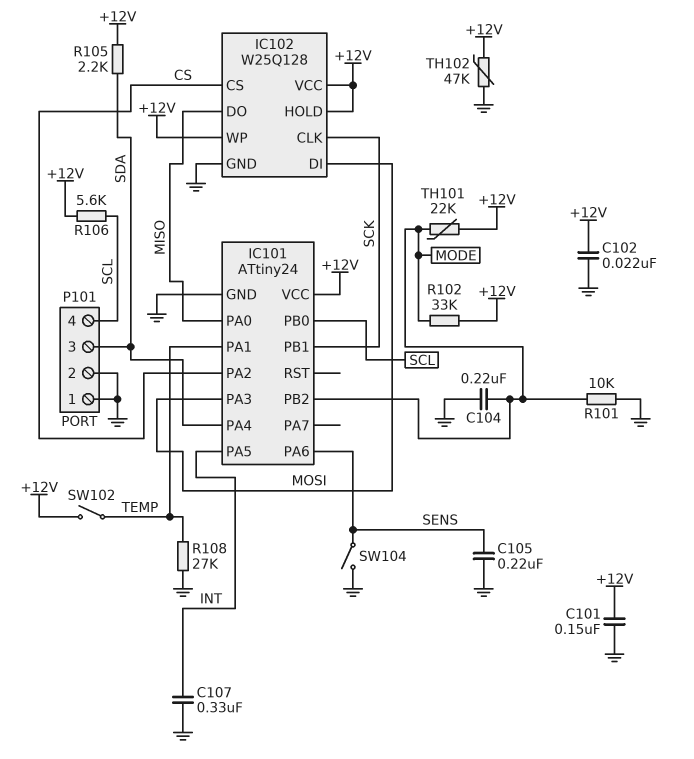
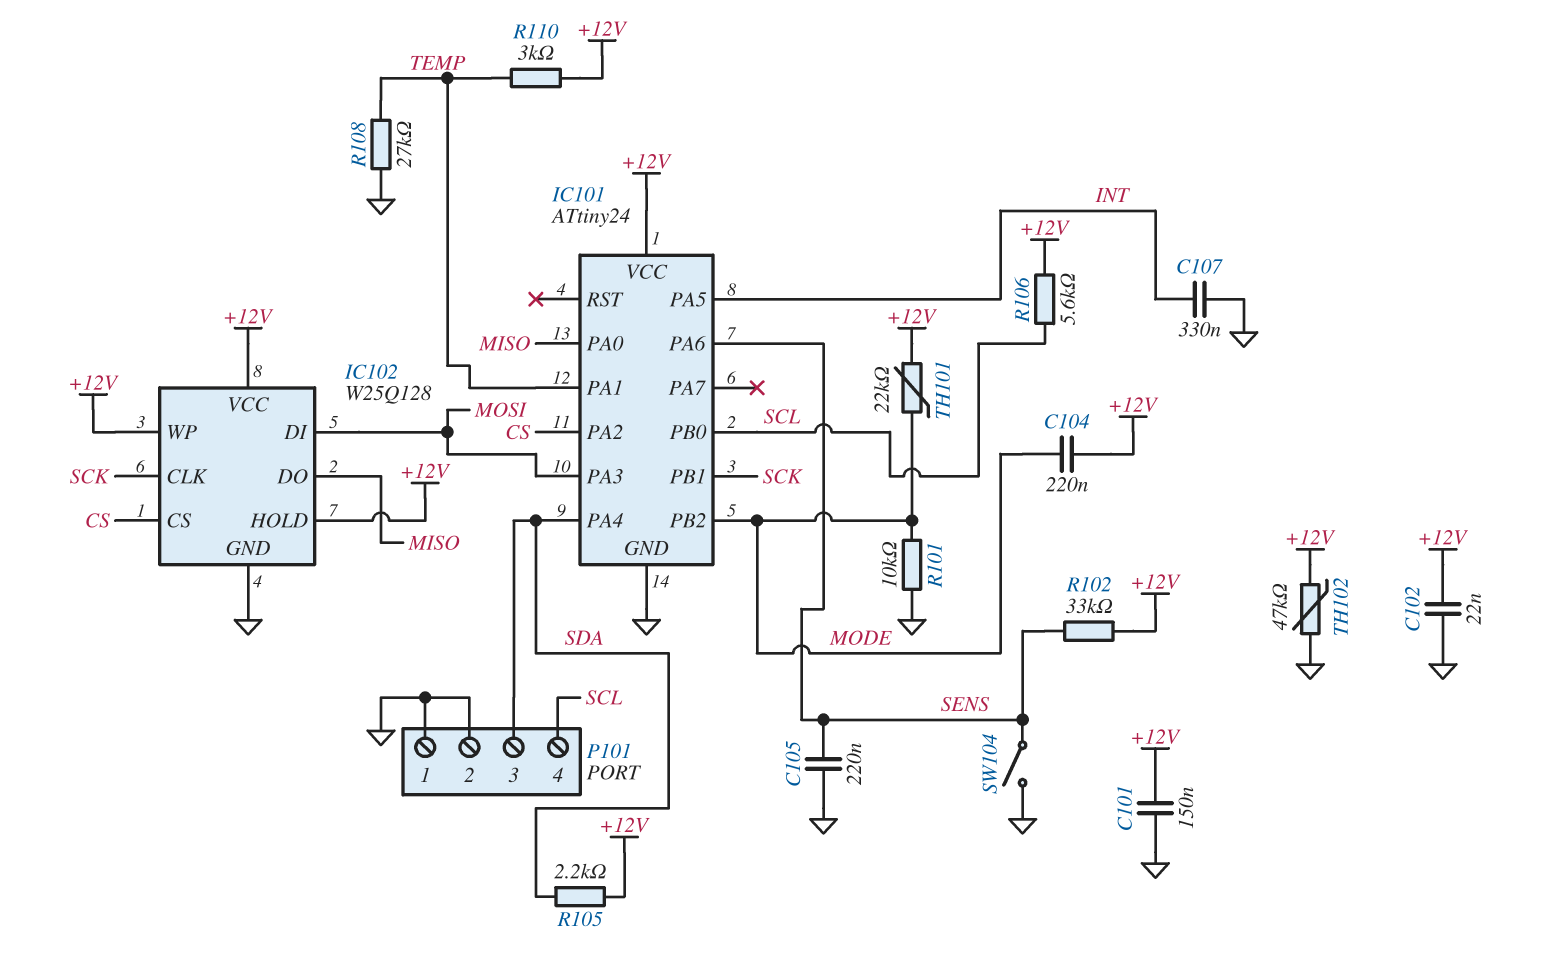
C104: 220nF (GND, MODE) -> 220nF (+12V, MODE)
R102: 33k (+12V, MODE) -> 33k (+12V, SENS)
R110: none -> 3k (+12V, TEMP)
SW102: switch (+12V, TEMP) -> none

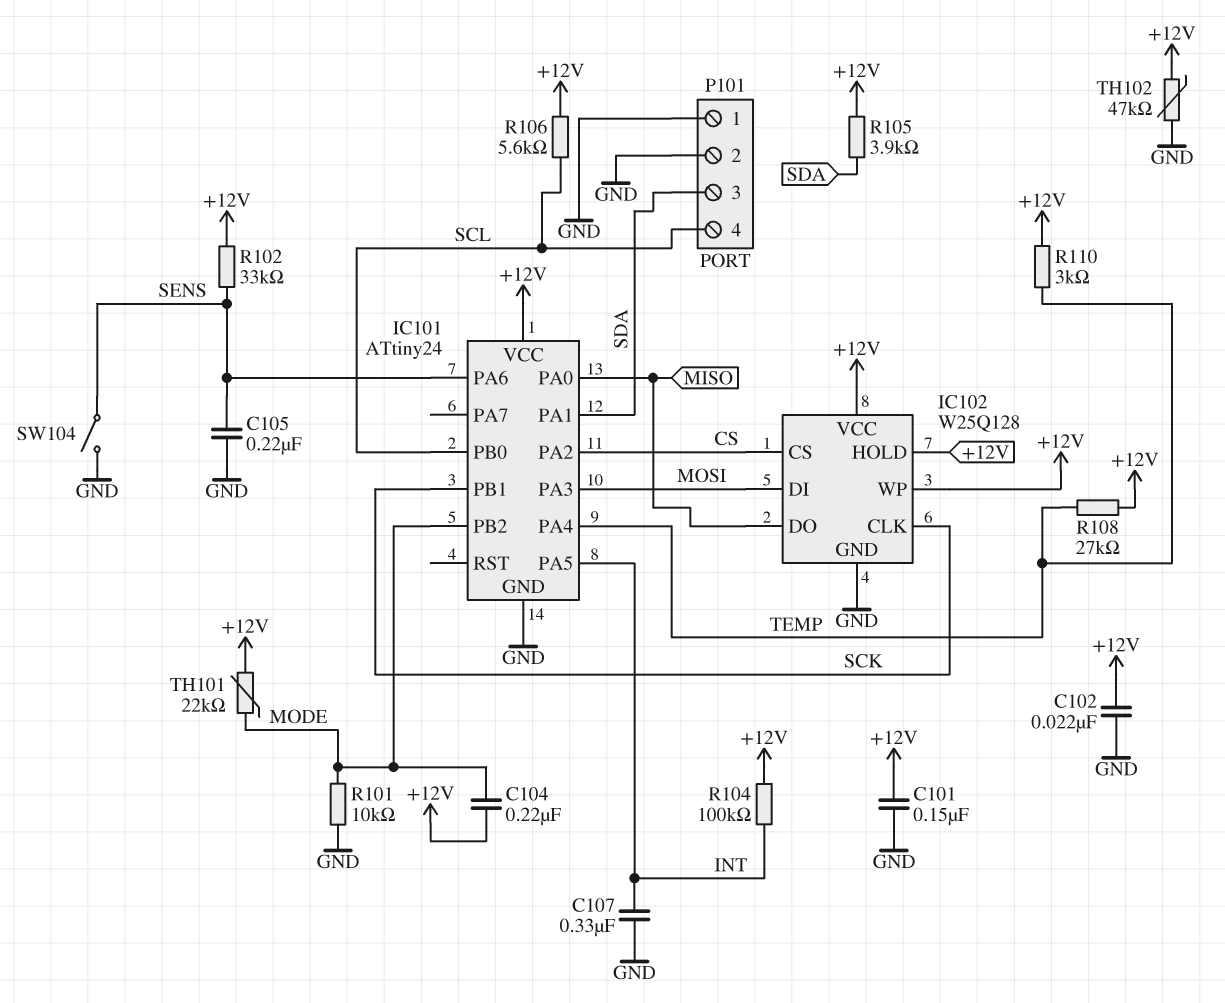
IC101 pin PA1: TEMP -> SDA
IC101 pin PA4: SDA -> TEMP
R104: none -> 100k (+12V, INT)
R105: 2.2k (+12V, SDA) -> 3.9k (+12V, SDA)
R108: 27k (GND, TEMP) -> 27k (+12V, TEMP)

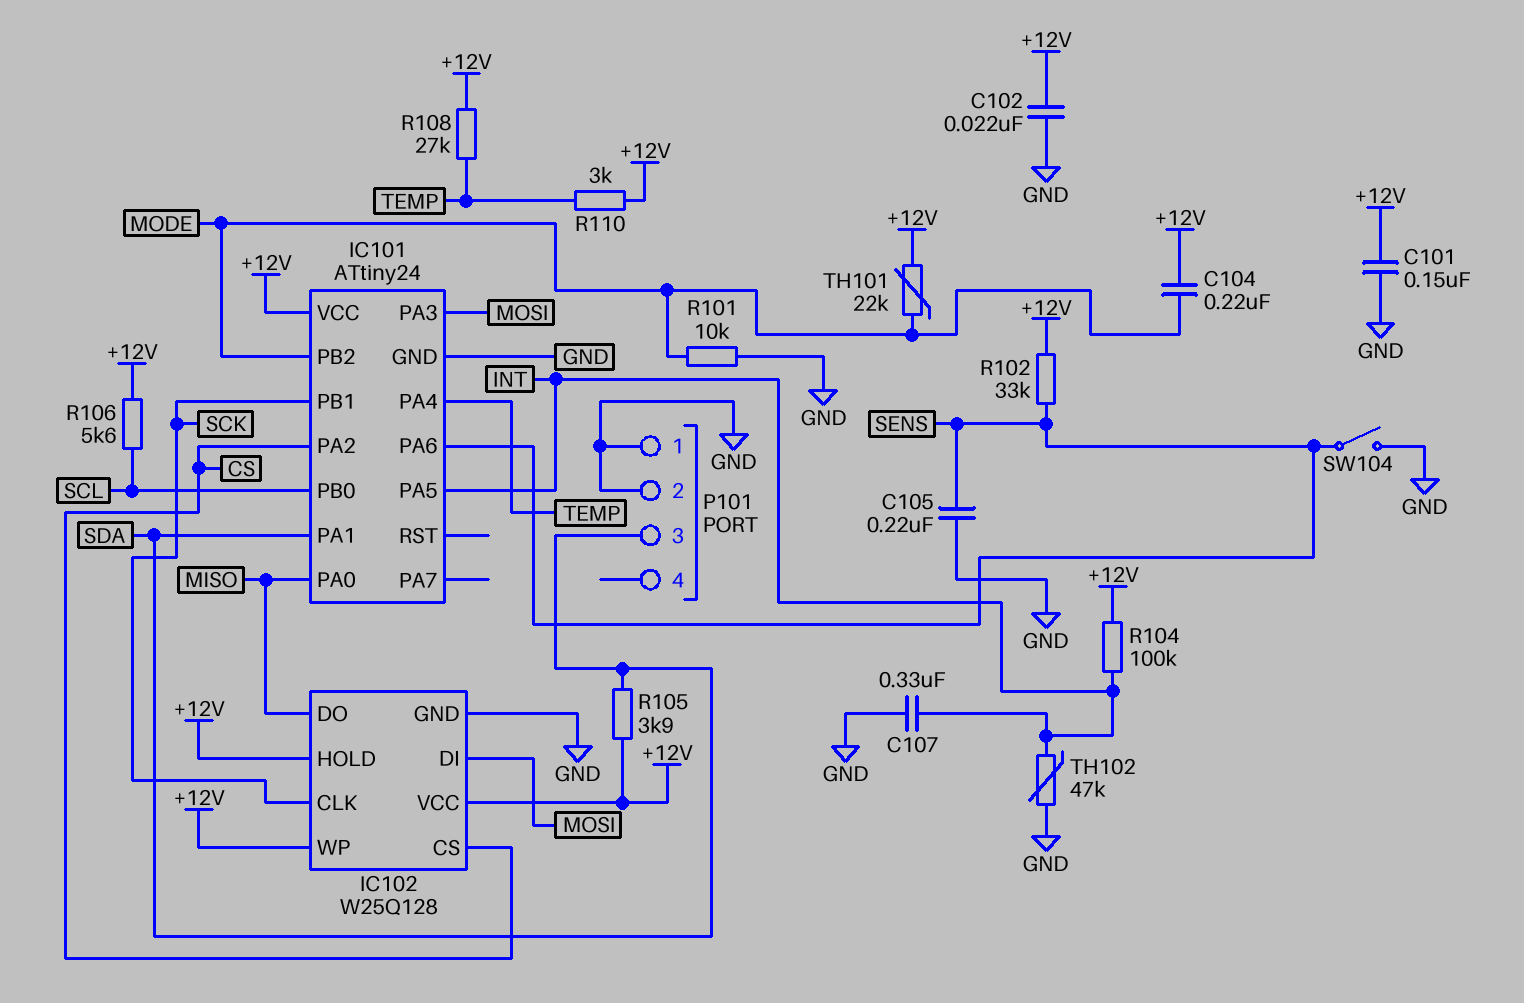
P101 pin 4: SCL -> none
TH102: 47k (+12V, GND) -> 47k (GND, INT)

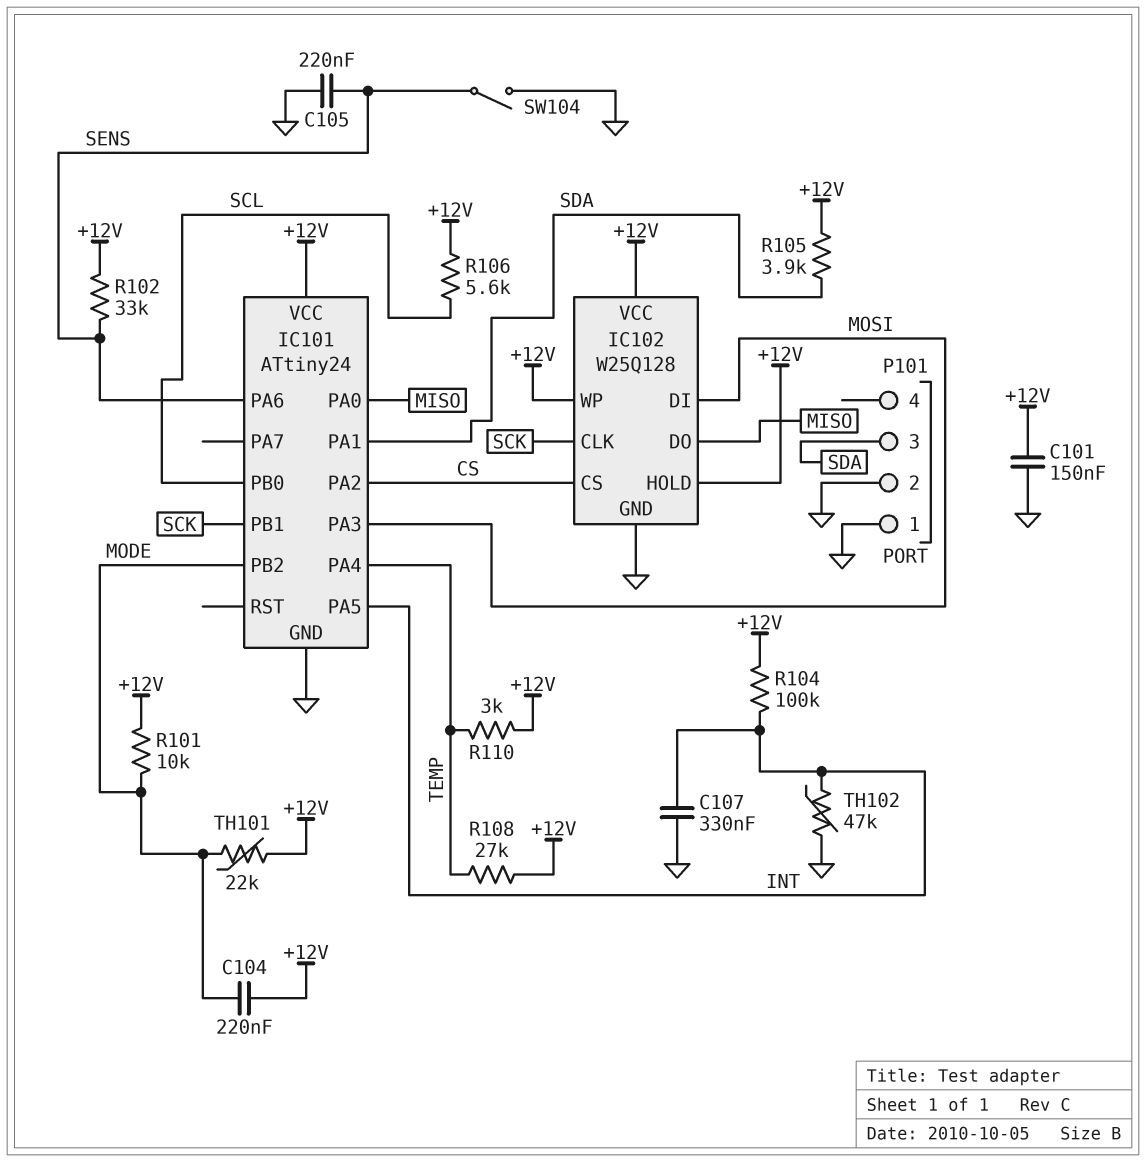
C102: 22nF (+12V, GND) -> none
R101: 10k (GND, MODE) -> 10k (+12V, MODE)

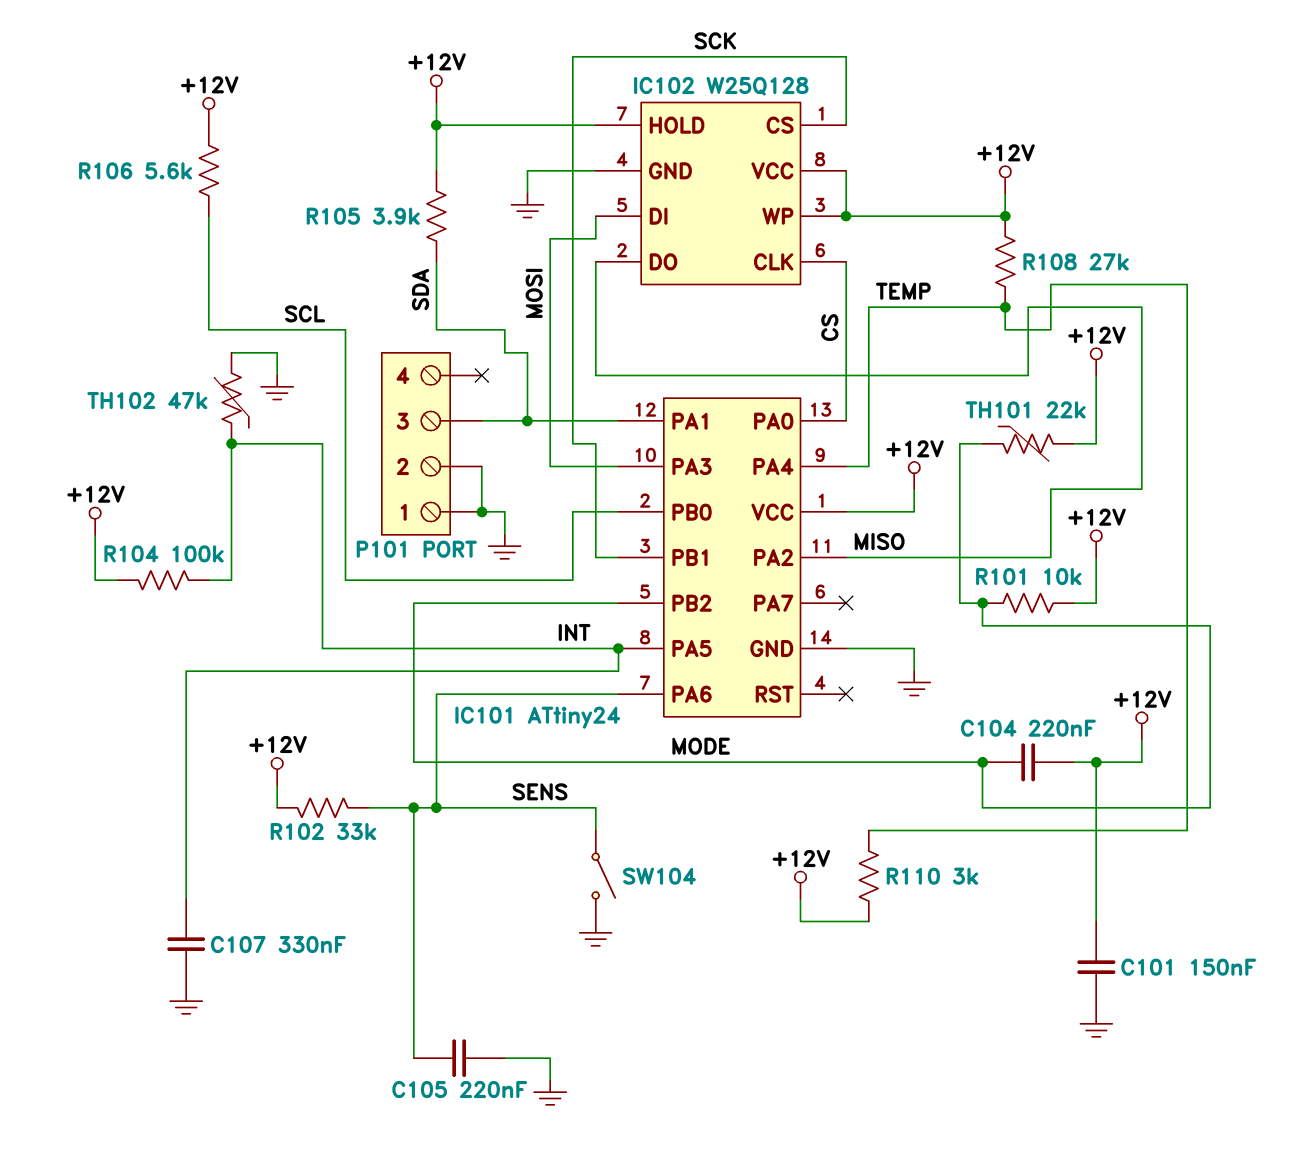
IC101 pin PA0: MISO -> CS
IC101 pin PA2: CS -> MISO
IC102 pin CLK: SCK -> CS
IC102 pin CS: CS -> SCK

